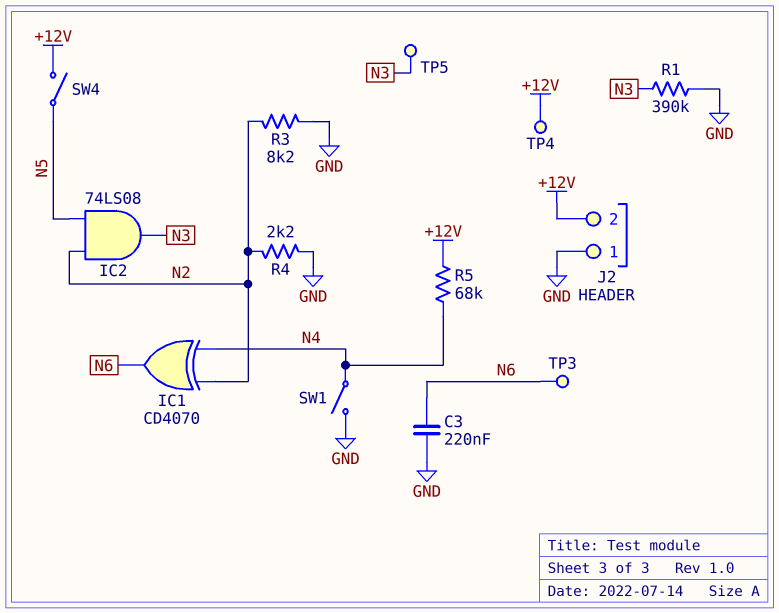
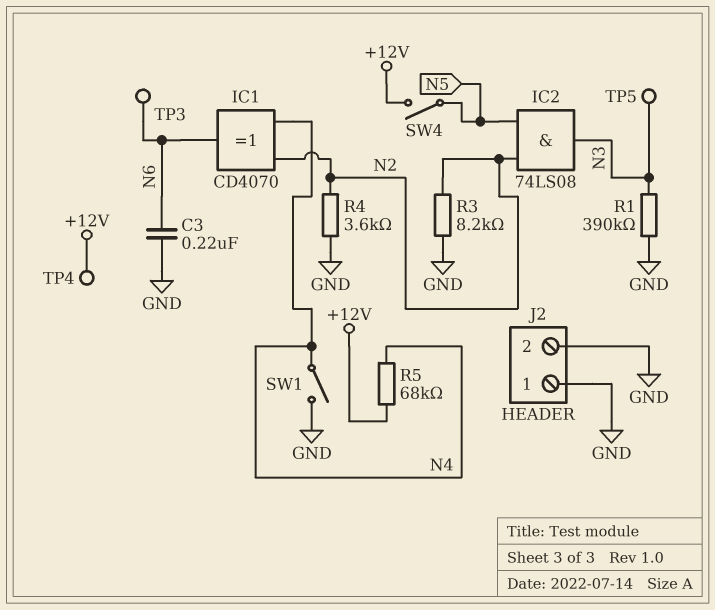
J2 pin 2: +12V -> GND
R4: 2.2k (GND, N2) -> 3.6k (GND, N2)

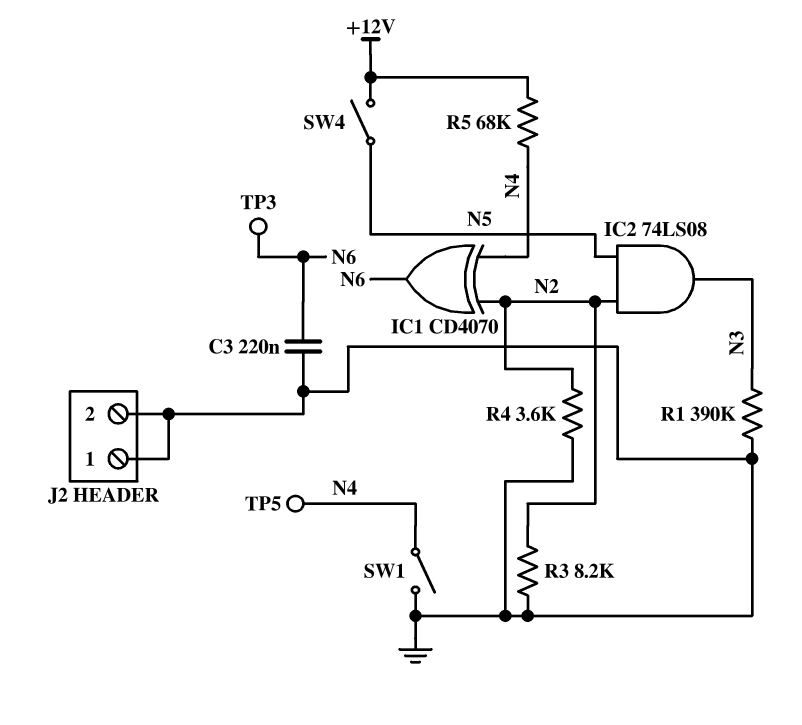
TP4: test point (+12V) -> none
TP5: test point (N3) -> test point (N4)

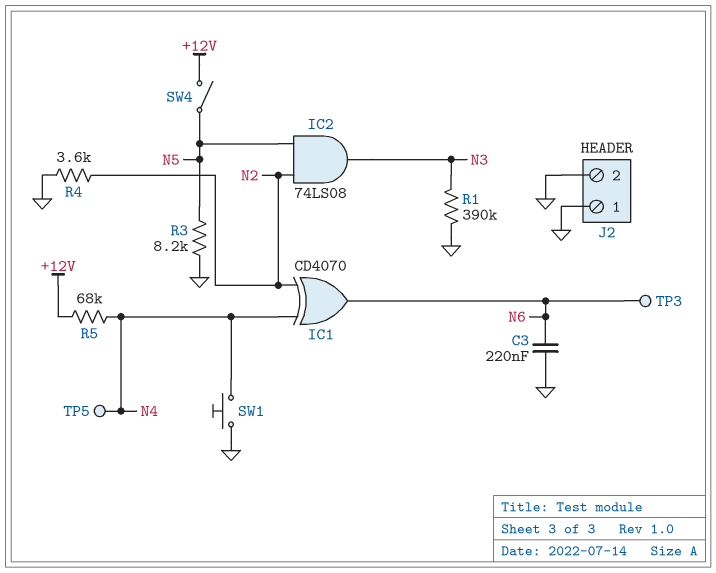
R3: 8.2k (GND, N2) -> 8.2k (GND, N5)
SW1: switch (GND, N4) -> button (GND, N4)

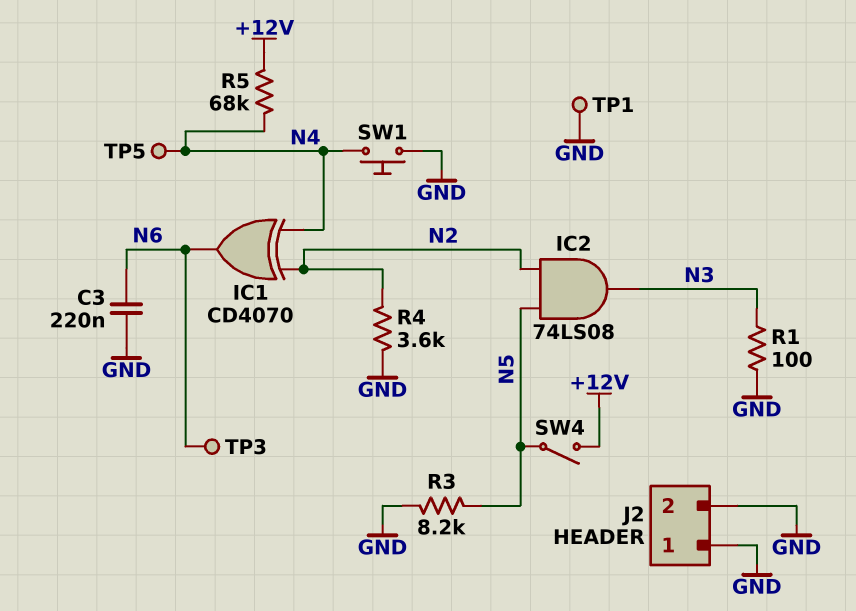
R1: 390k (GND, N3) -> 100 (GND, N3)
TP1: none -> test point (GND)

